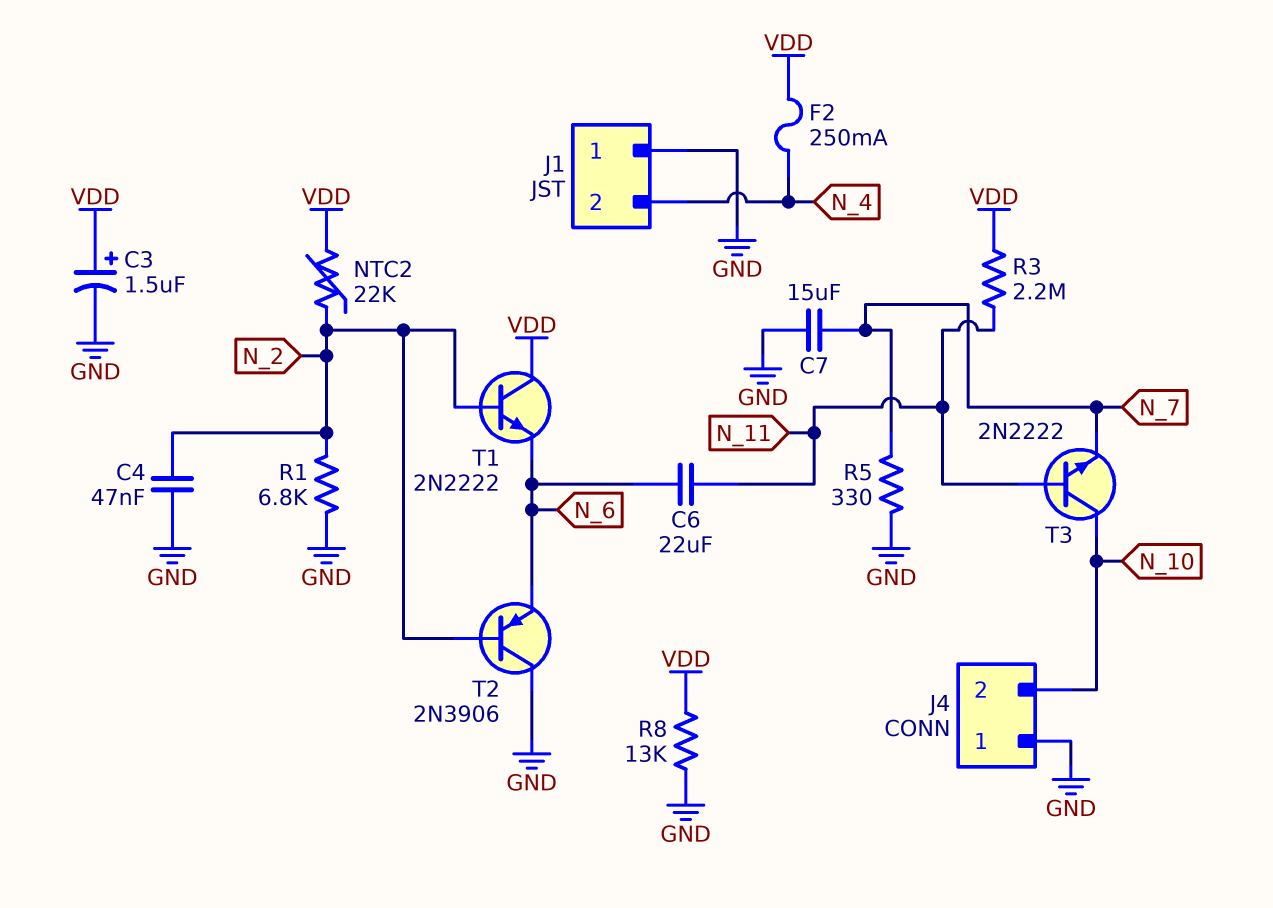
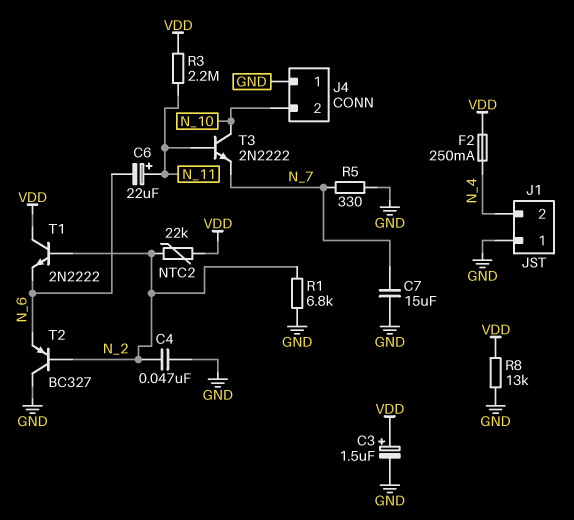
C6: 22uF (N_6, N_11) -> 22uF (plus N_11, minus N_6)
T2: PNP 2N3906 (B N_2, C GND, E N_6) -> PNP BC327 (B N_2, C GND, E N_6)

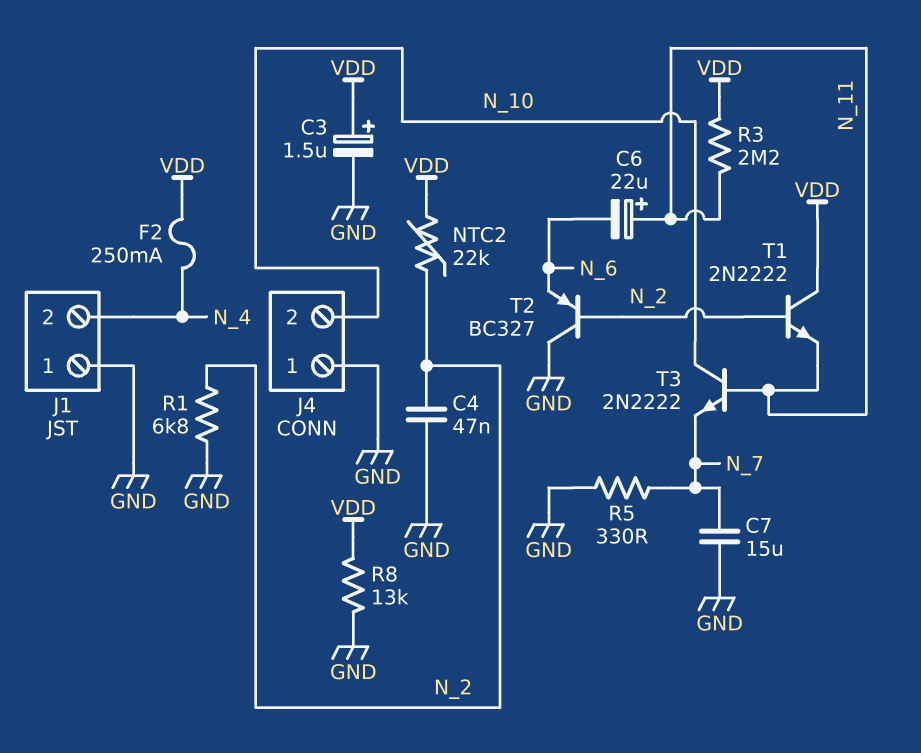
T1: NPN 2N2222 (B N_2, C VDD, E N_6) -> NPN 2N2222 (B N_2, C VDD, E N_11)

